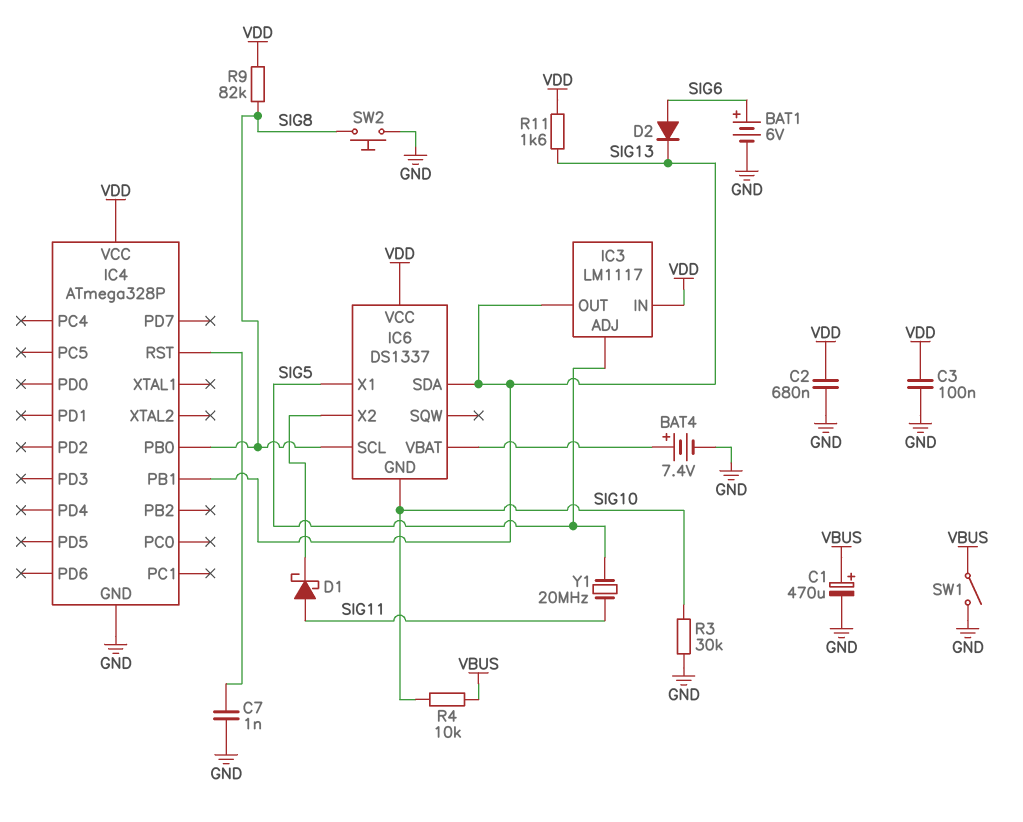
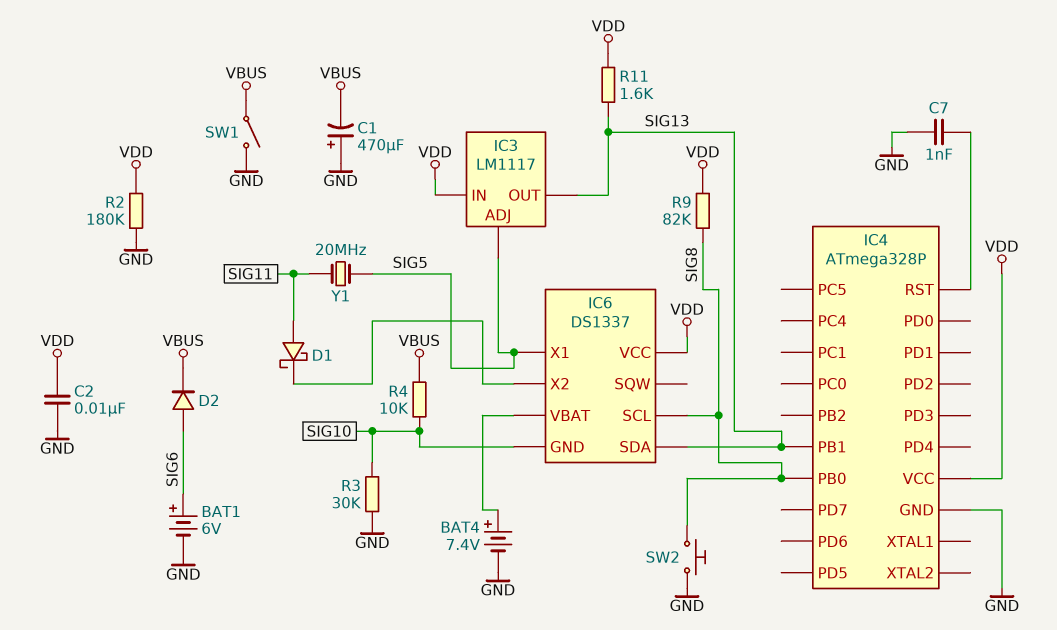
C1: 470uF (plus VBUS, minus GND) -> 470uF (plus GND, minus VBUS)
C2: 680nF (GND, VDD) -> 10nF (GND, VDD)
C3: 100nF (GND, VDD) -> none
D2: diode (A SIG6, K SIG13) -> diode (A SIG6, K VBUS)
R2: none -> 180k (GND, VDD)

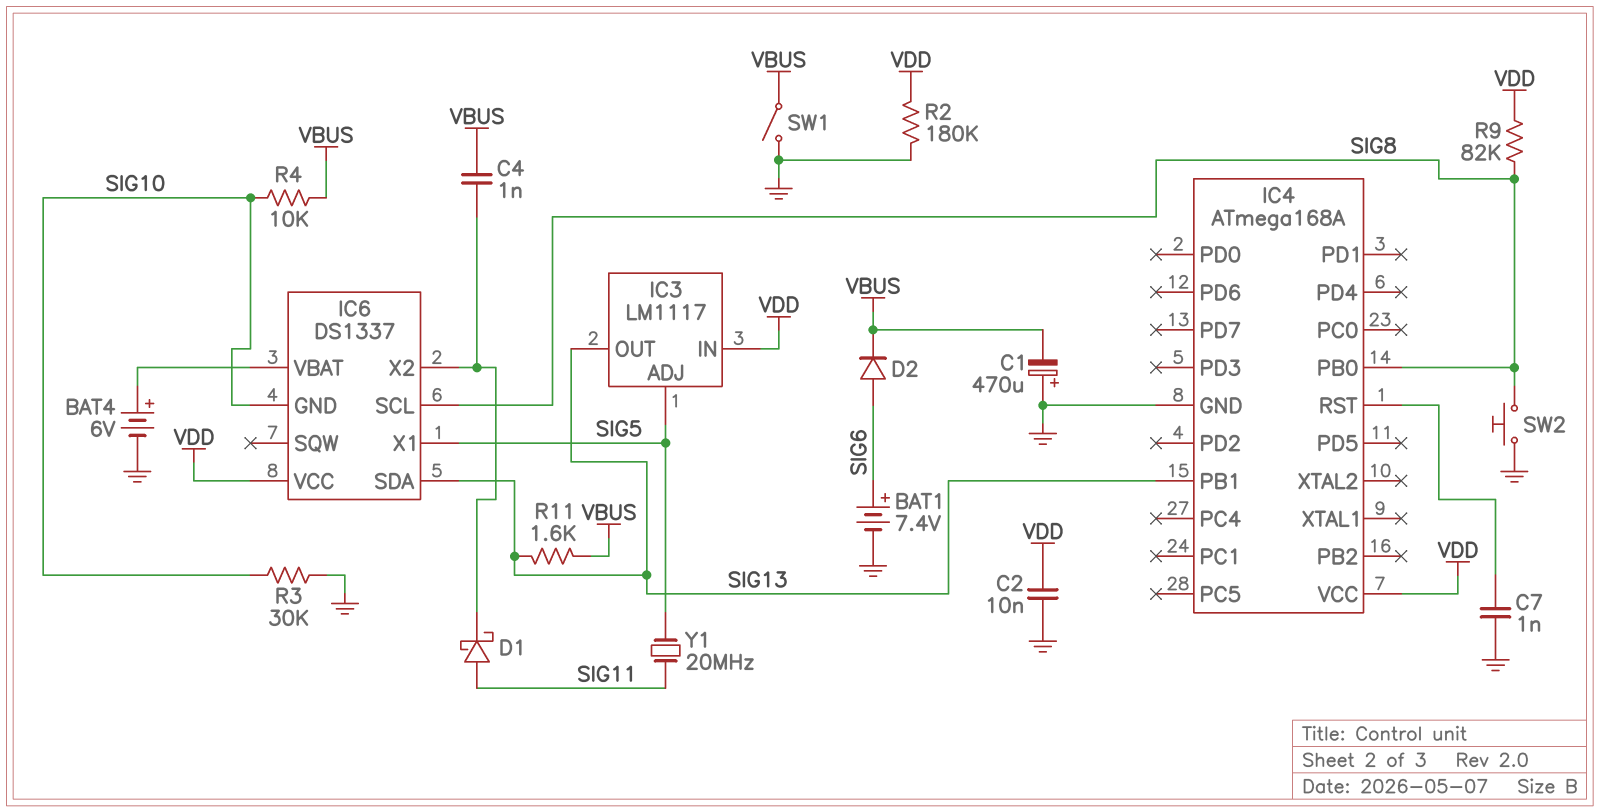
BAT1: 6V (plus SIG6, minus GND) -> 7.4V (plus SIG6, minus GND)
BAT4: 7.4V (plus IC6/VBAT, minus GND) -> 6V (plus IC6/VBAT, minus GND)
C4: none -> 1nF (IC6/X2, VBUS)
IC4: ATmega328P -> ATmega168A
R11: 1.6k (SIG13, VDD) -> 1.6k (SIG13, VBUS)

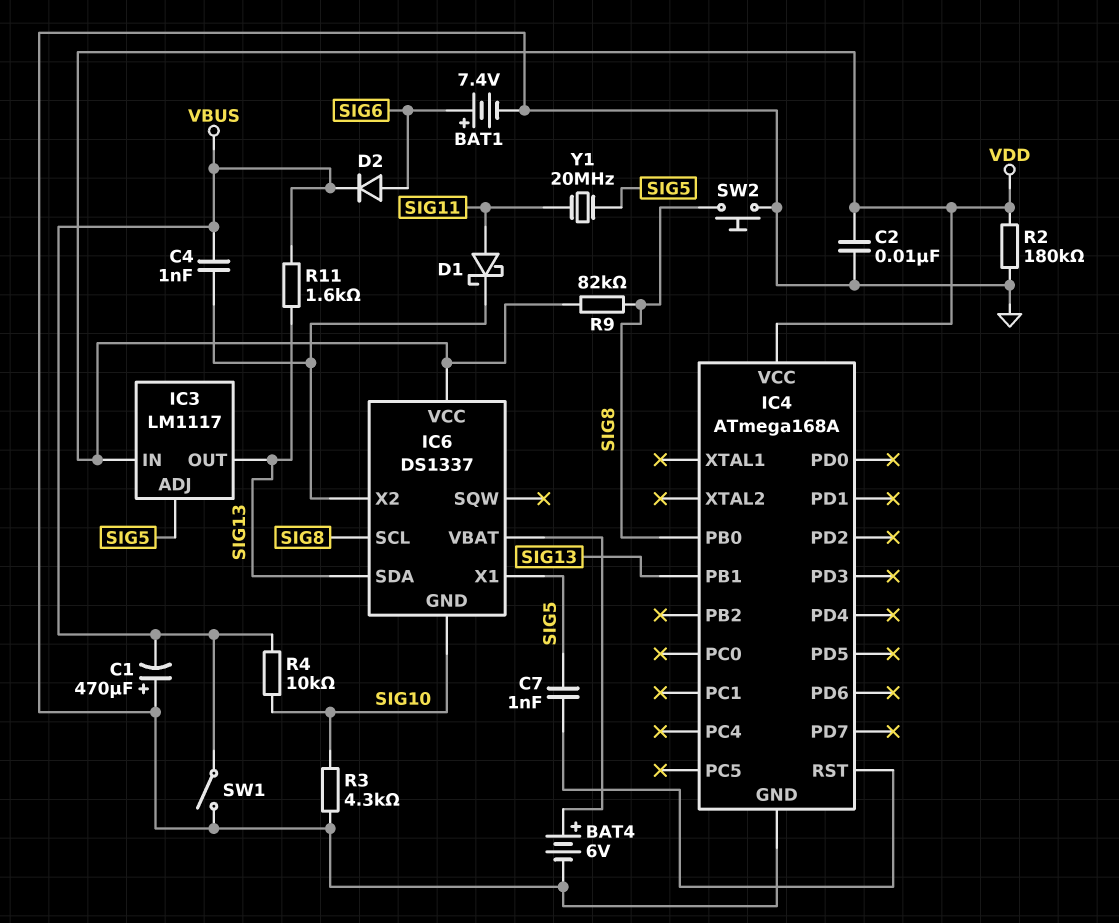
C7: 1nF (GND, IC4/RST) -> 1nF (IC4/RST, SIG5)
R3: 30k (GND, SIG10) -> 4.3k (GND, SIG10)

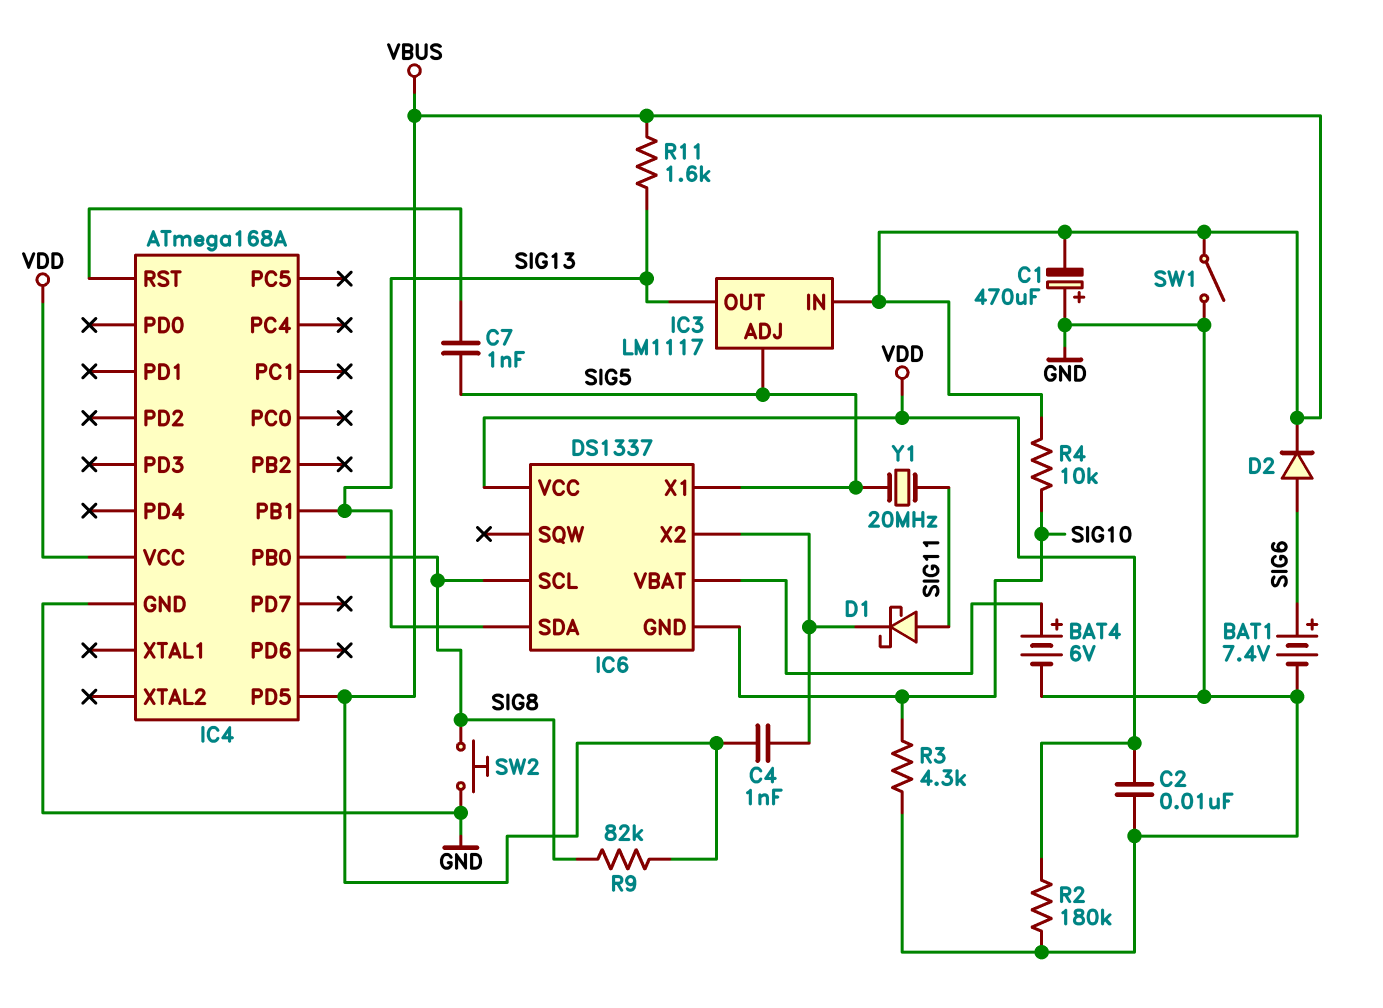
IC3 pin IN: VDD -> VBUS
IC4 pin PD5: none -> VBUS
R9: 82k (SIG8, VDD) -> 82k (SIG8, VBUS)

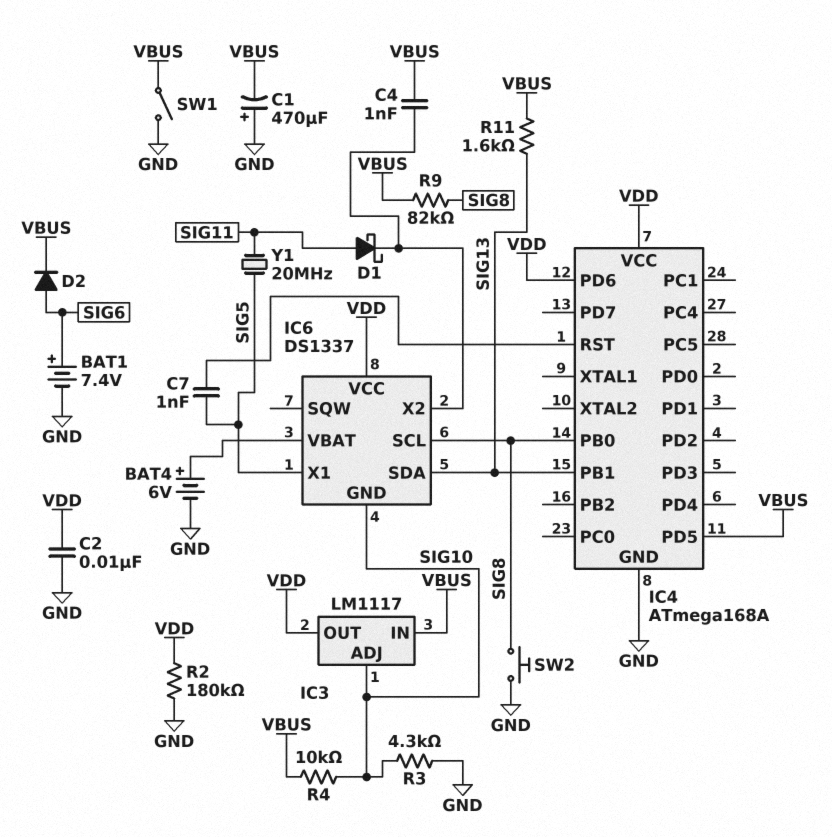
IC3 pin ADJ: SIG5 -> SIG10
IC3 pin OUT: SIG13 -> VDD
IC4 pin PD6: none -> VDD

